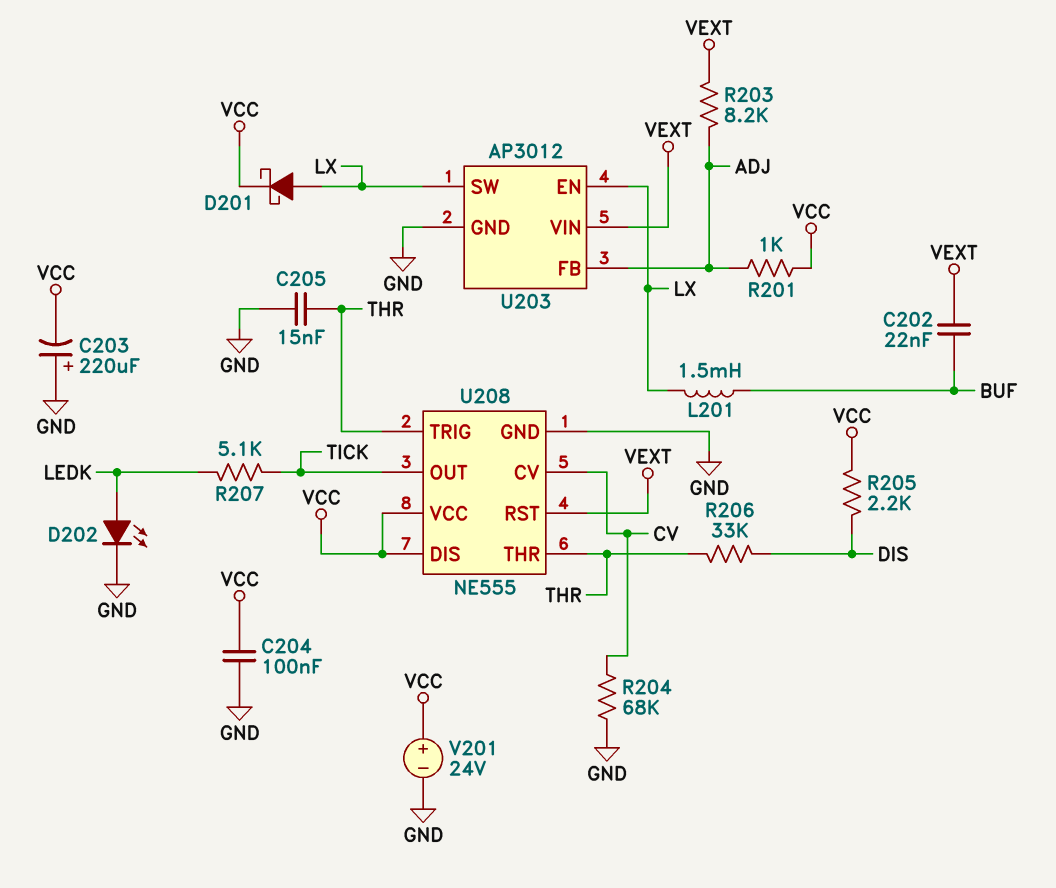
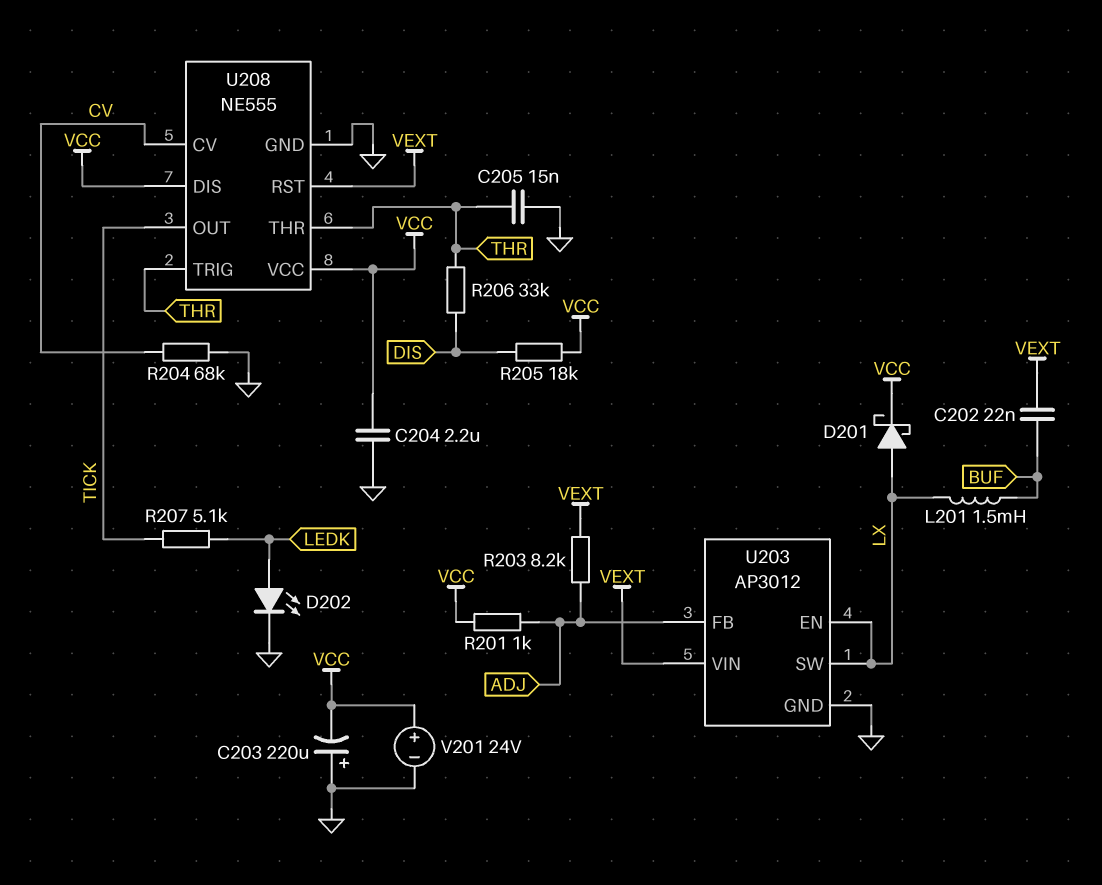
C204: 100nF (GND, VCC) -> 2.2uF (GND, VCC)
R205: 2.2k (DIS, VCC) -> 18k (DIS, VCC)

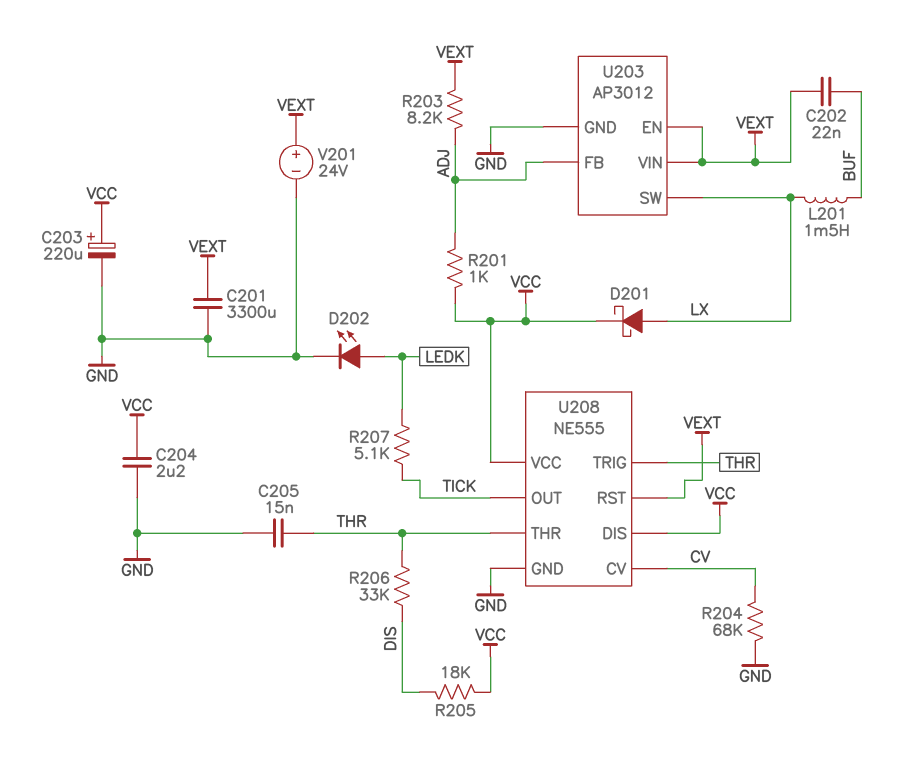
C201: none -> 3300uF (GND, VEXT)
C203: 220uF (plus GND, minus VCC) -> 220uF (plus VCC, minus GND)
U203 pin EN: LX -> VEXT
V201: 24V (plus VCC, minus GND) -> 24V (plus VEXT, minus GND)

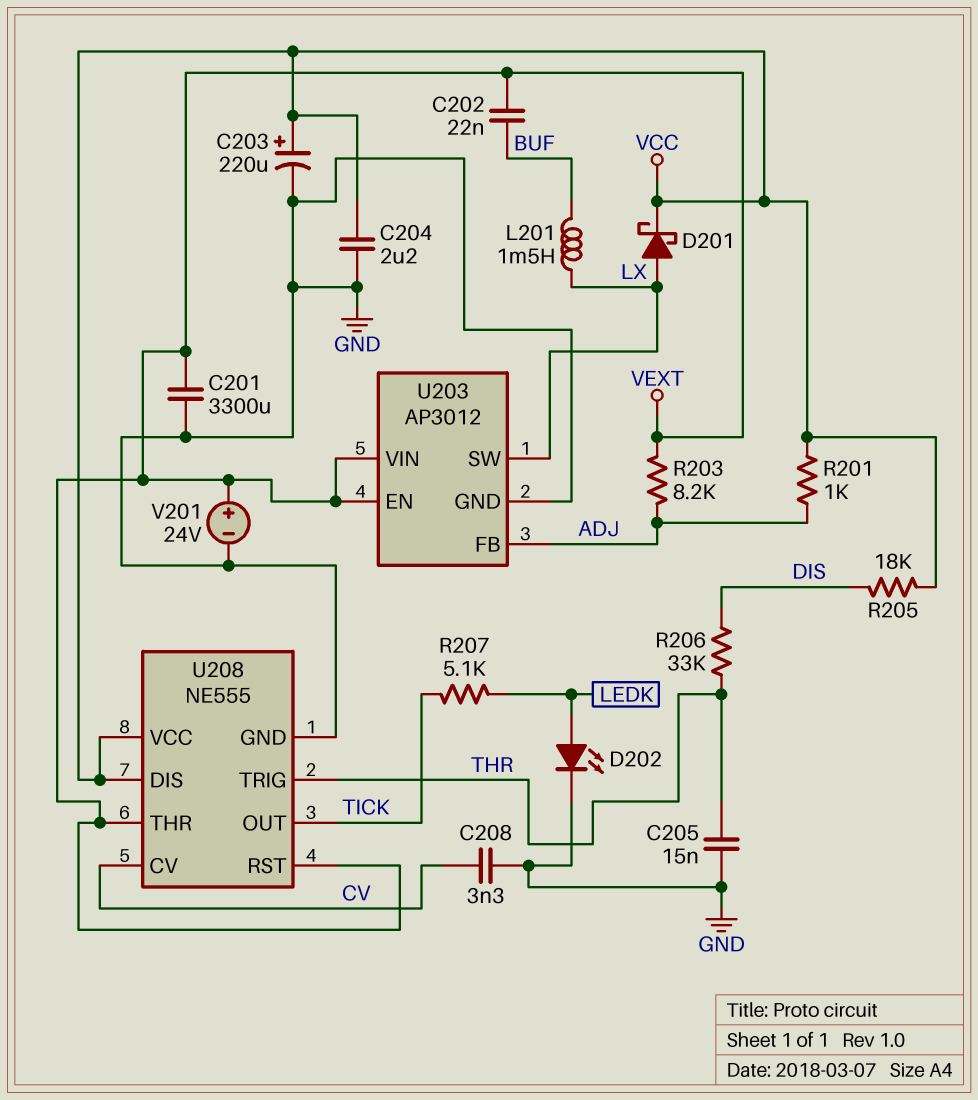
C208: none -> 3.3nF (CV, GND)
R204: 68k (CV, GND) -> none
U208 pin THR: THR -> VEXT

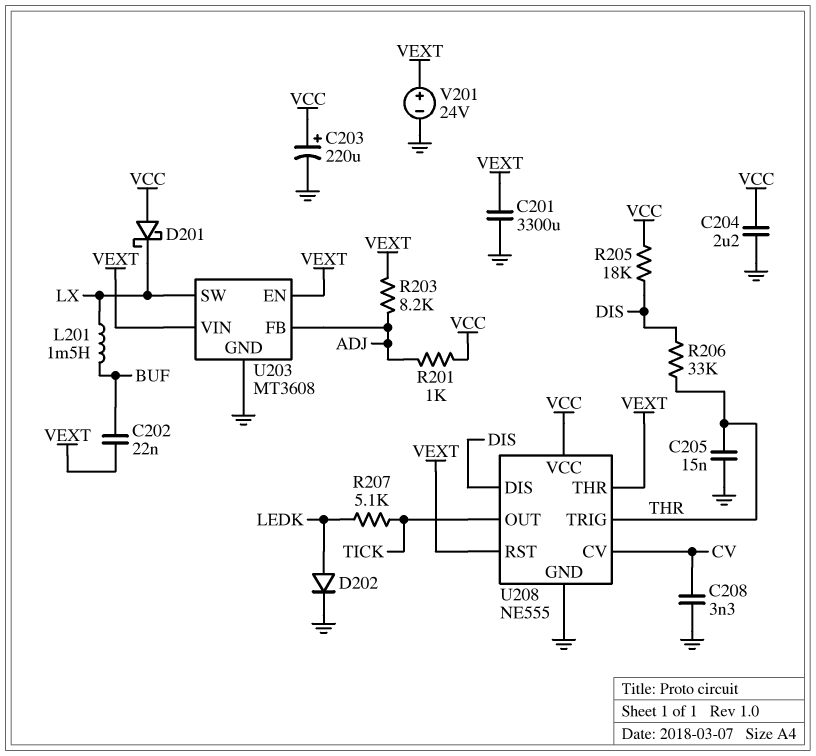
D201: schottky (A LX, K VCC) -> schottky (A VCC, K LX)
D202: LED (A LEDK, K GND) -> diode (A LEDK, K GND)
U203: AP3012 -> MT3608
U208 pin DIS: VCC -> DIS

